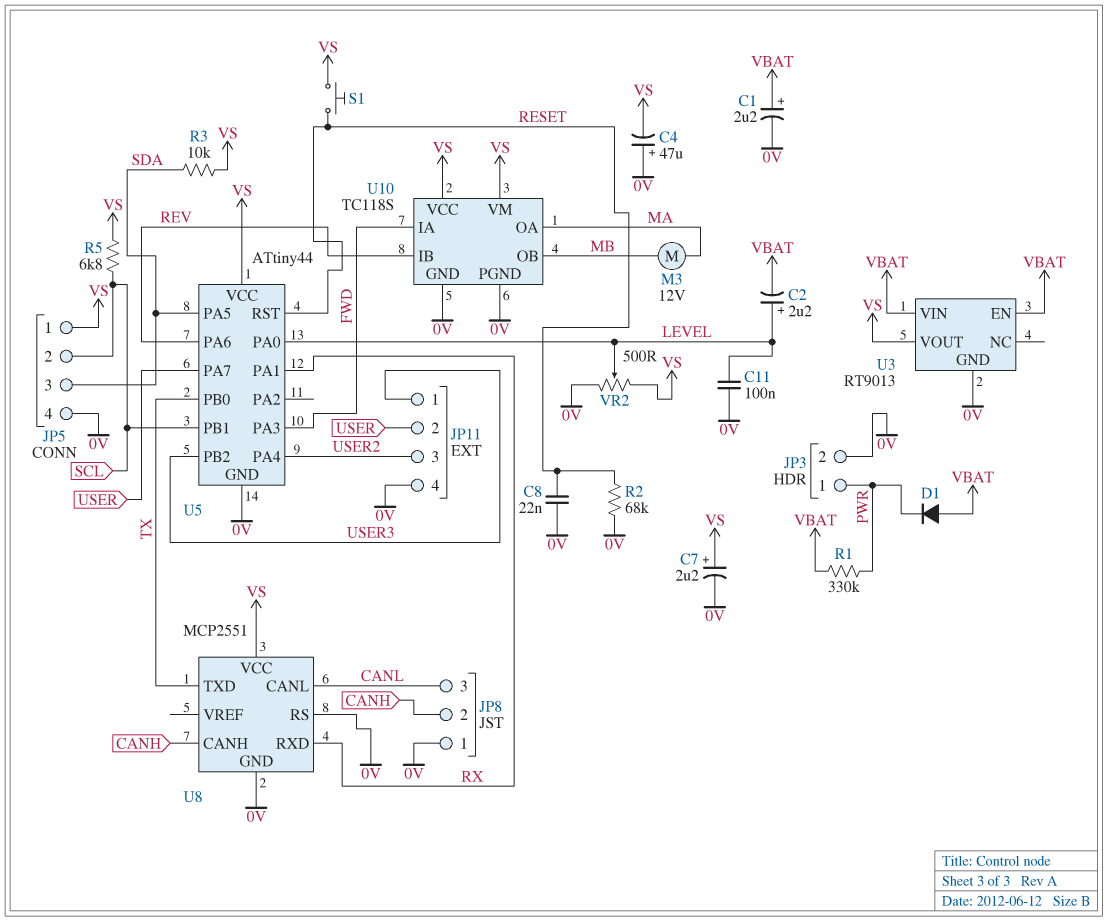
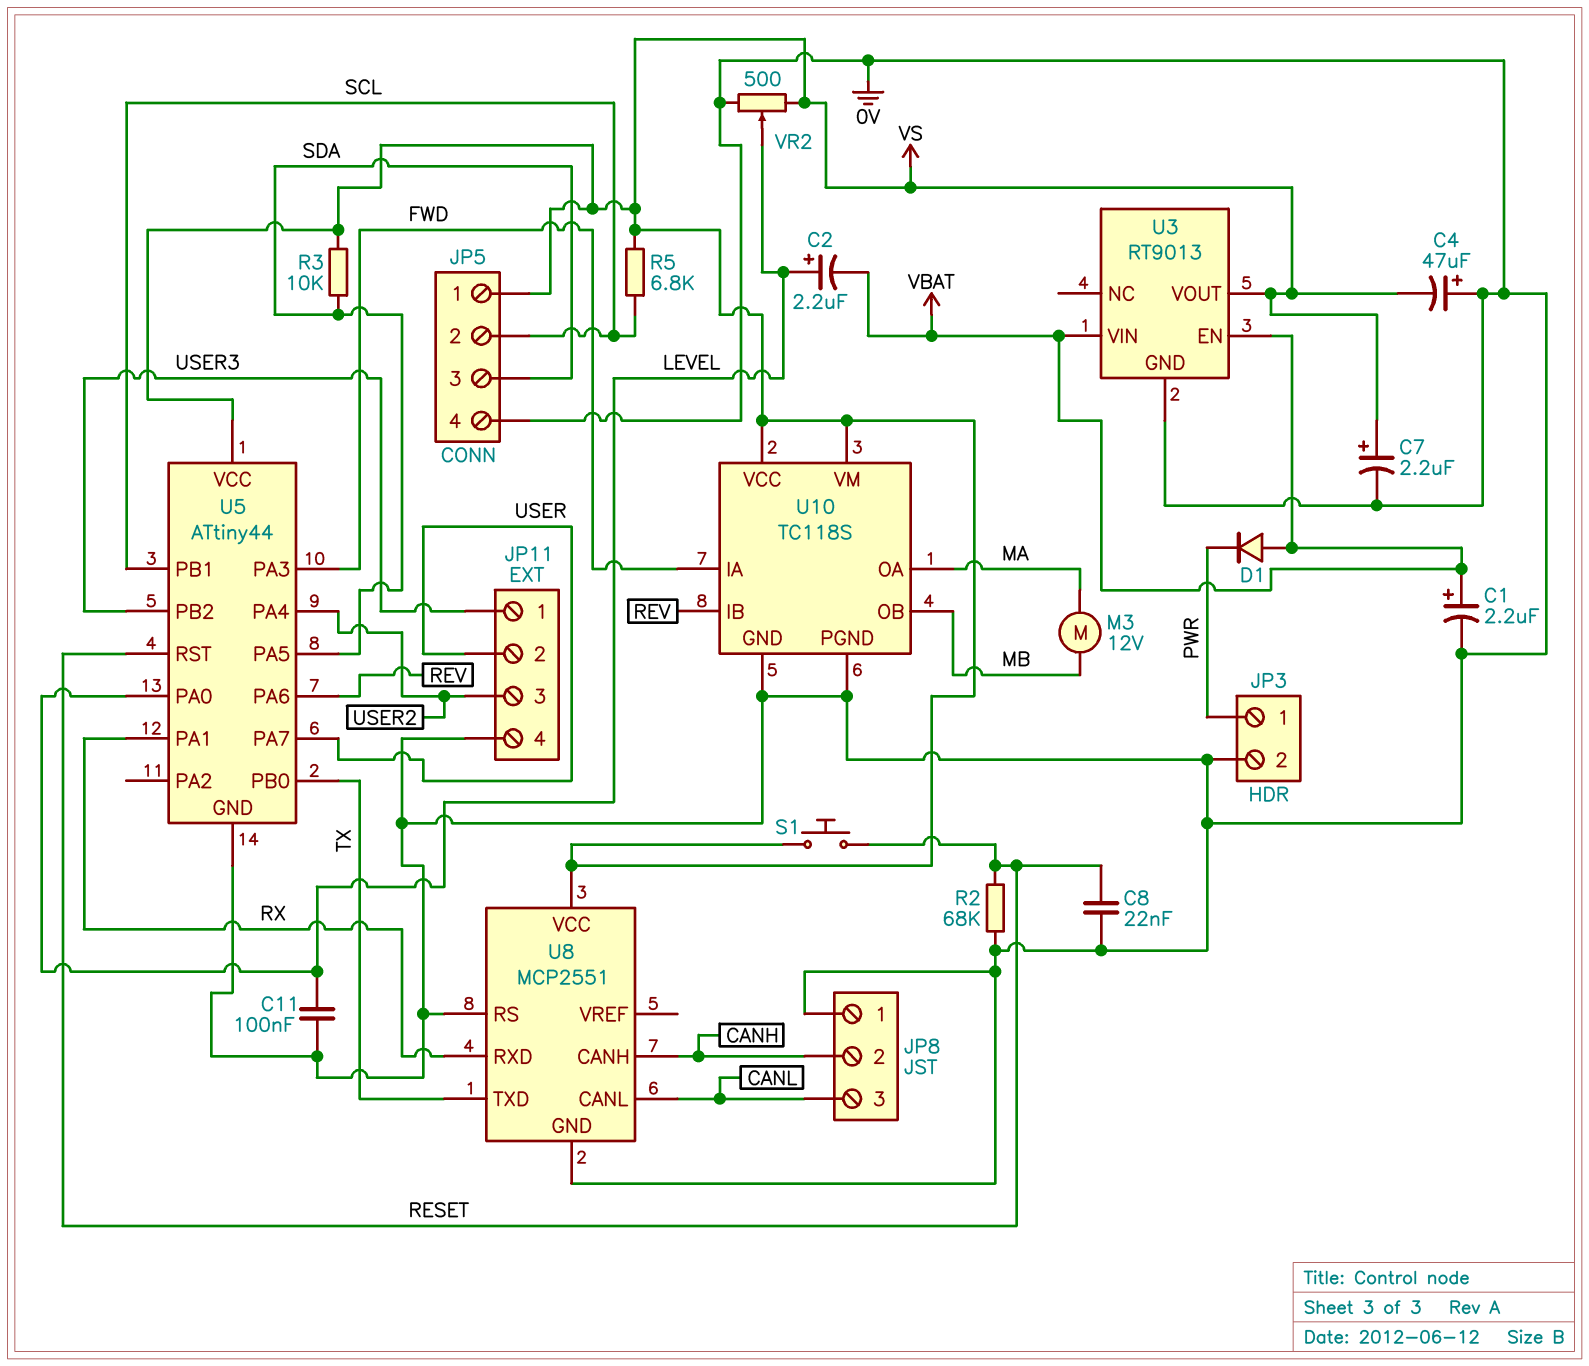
R1: 330k (PWR, VBAT) -> none

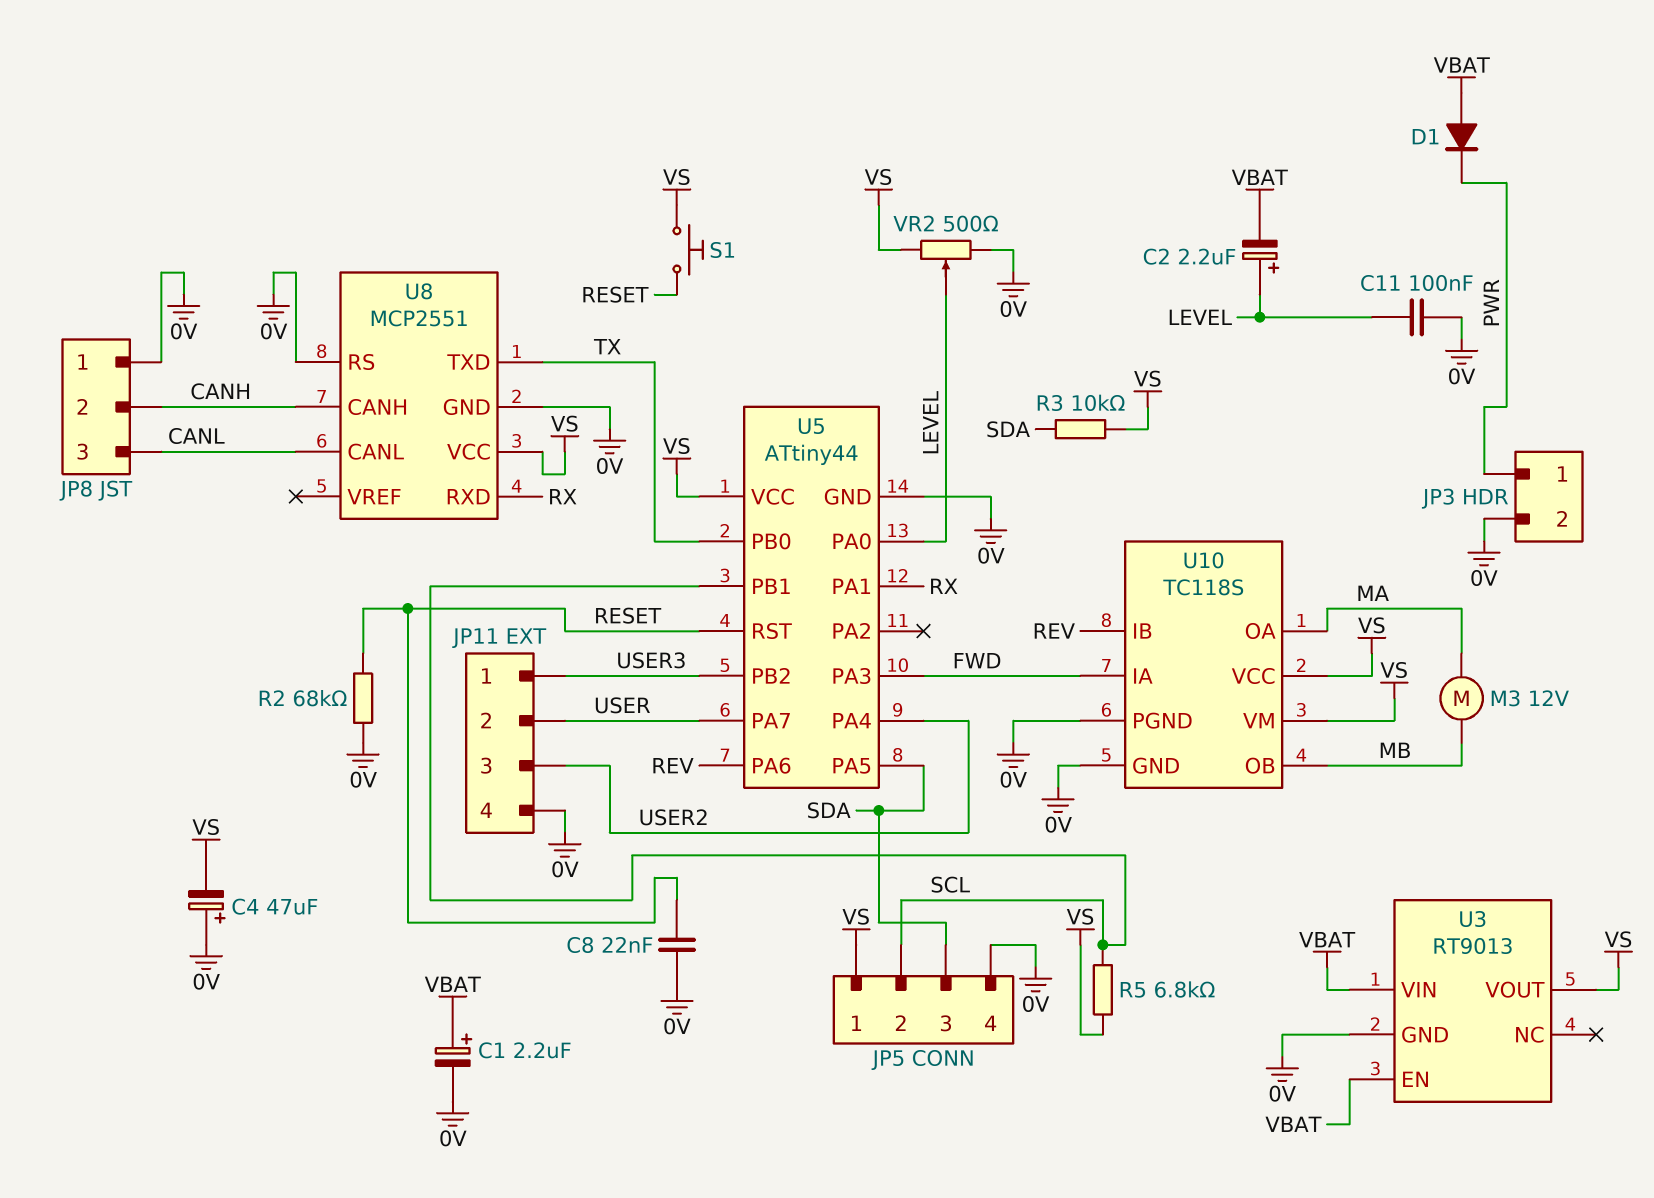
C7: 2.2uF (plus VS, minus 0V) -> none

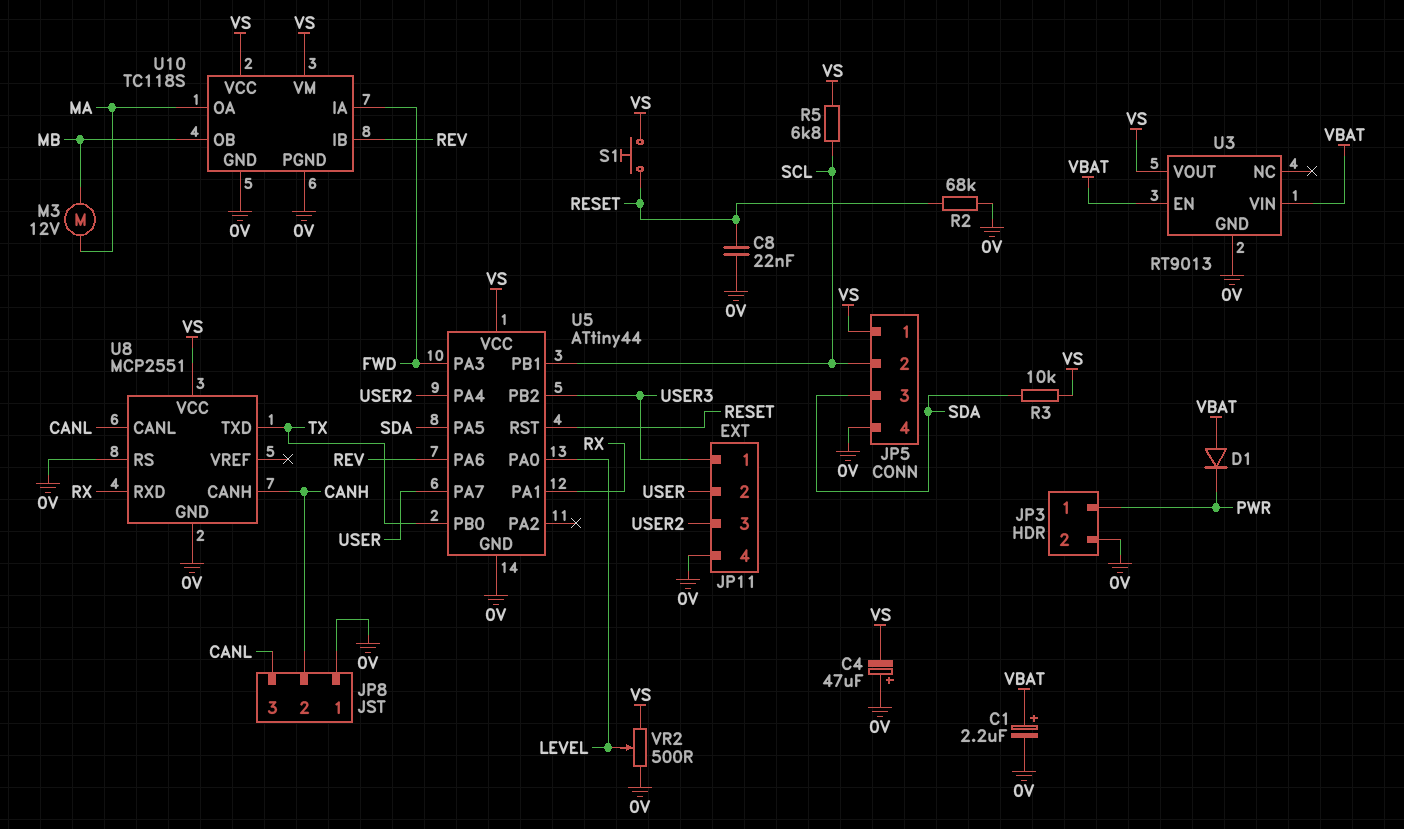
C2: 2.2uF (plus LEVEL, minus VBAT) -> none
C11: 100nF (0V, LEVEL) -> none

